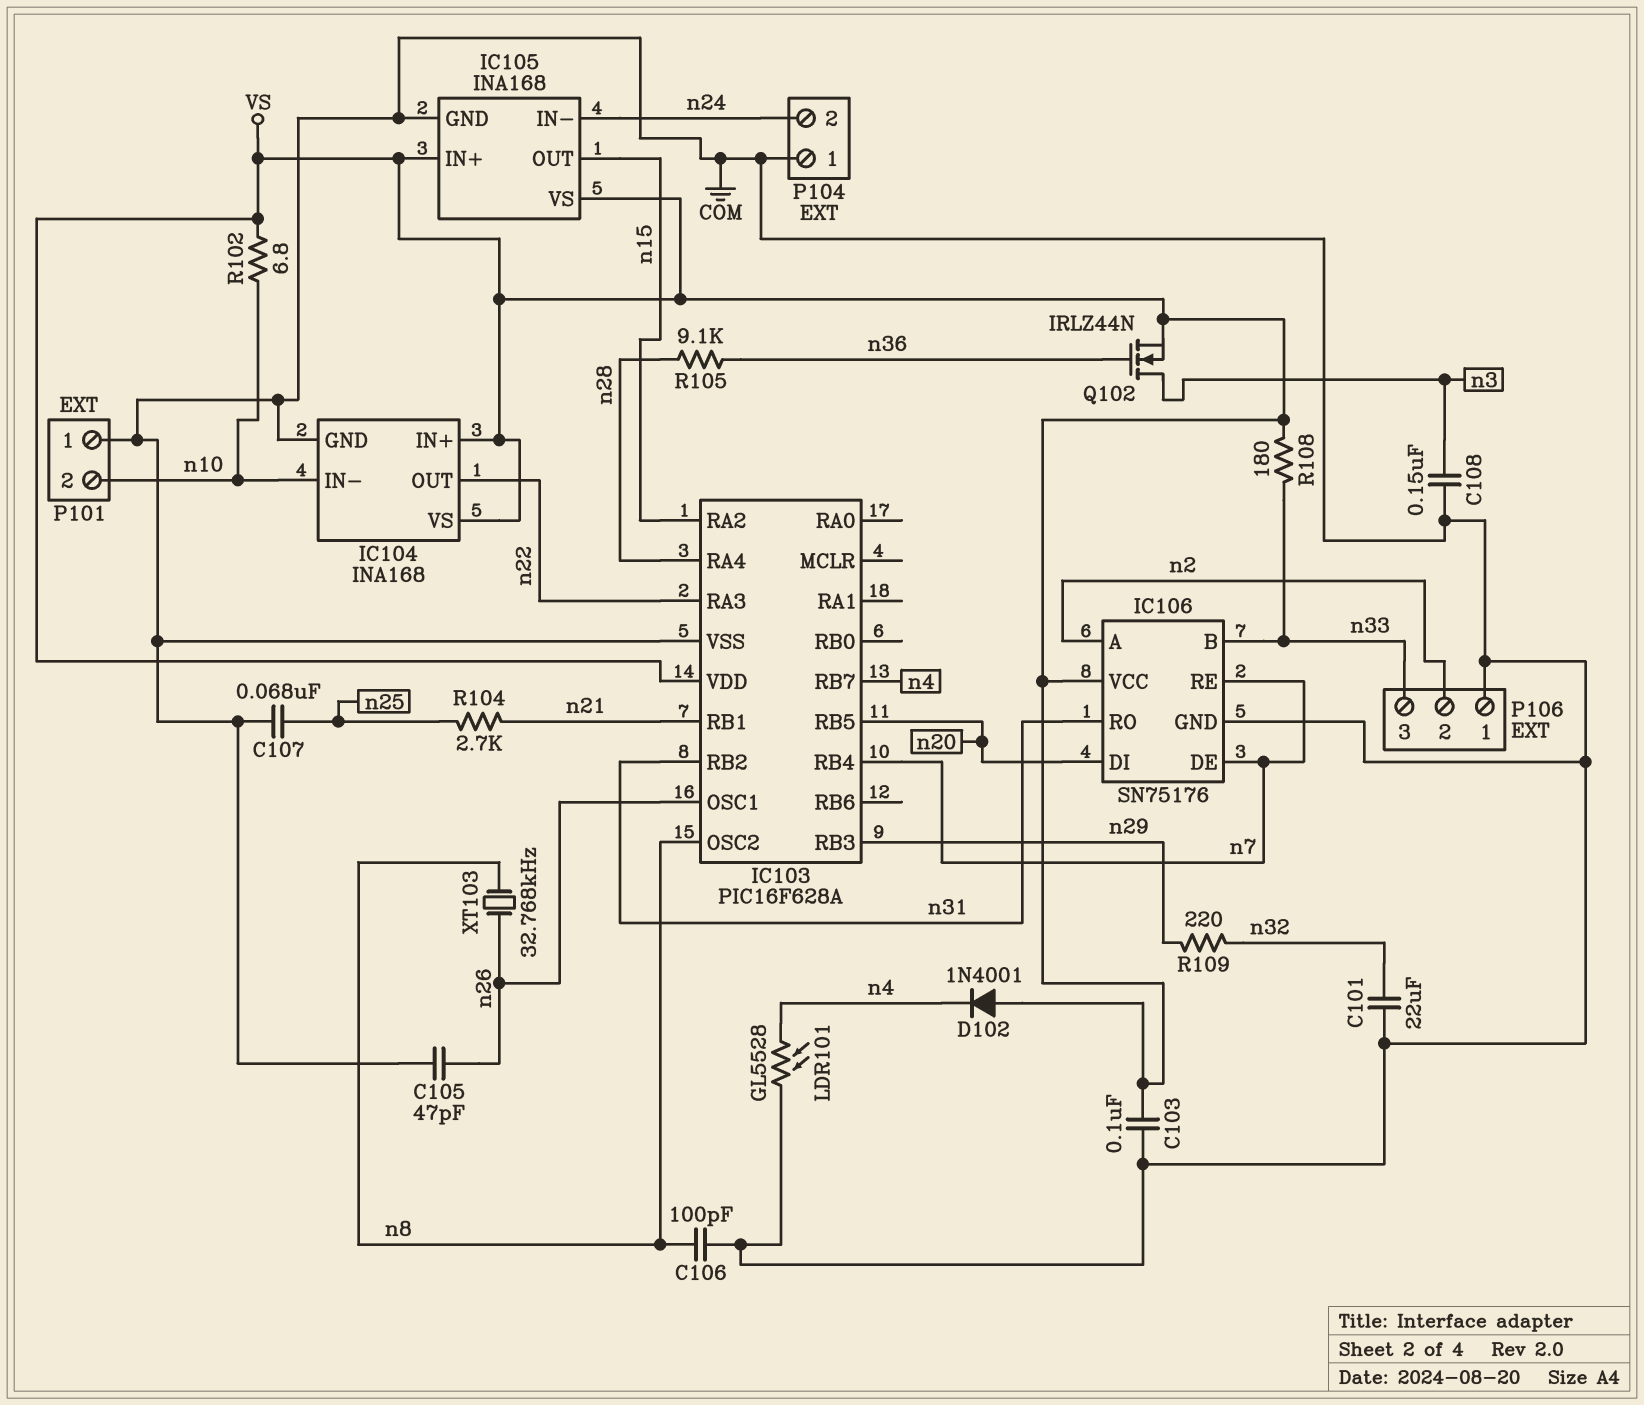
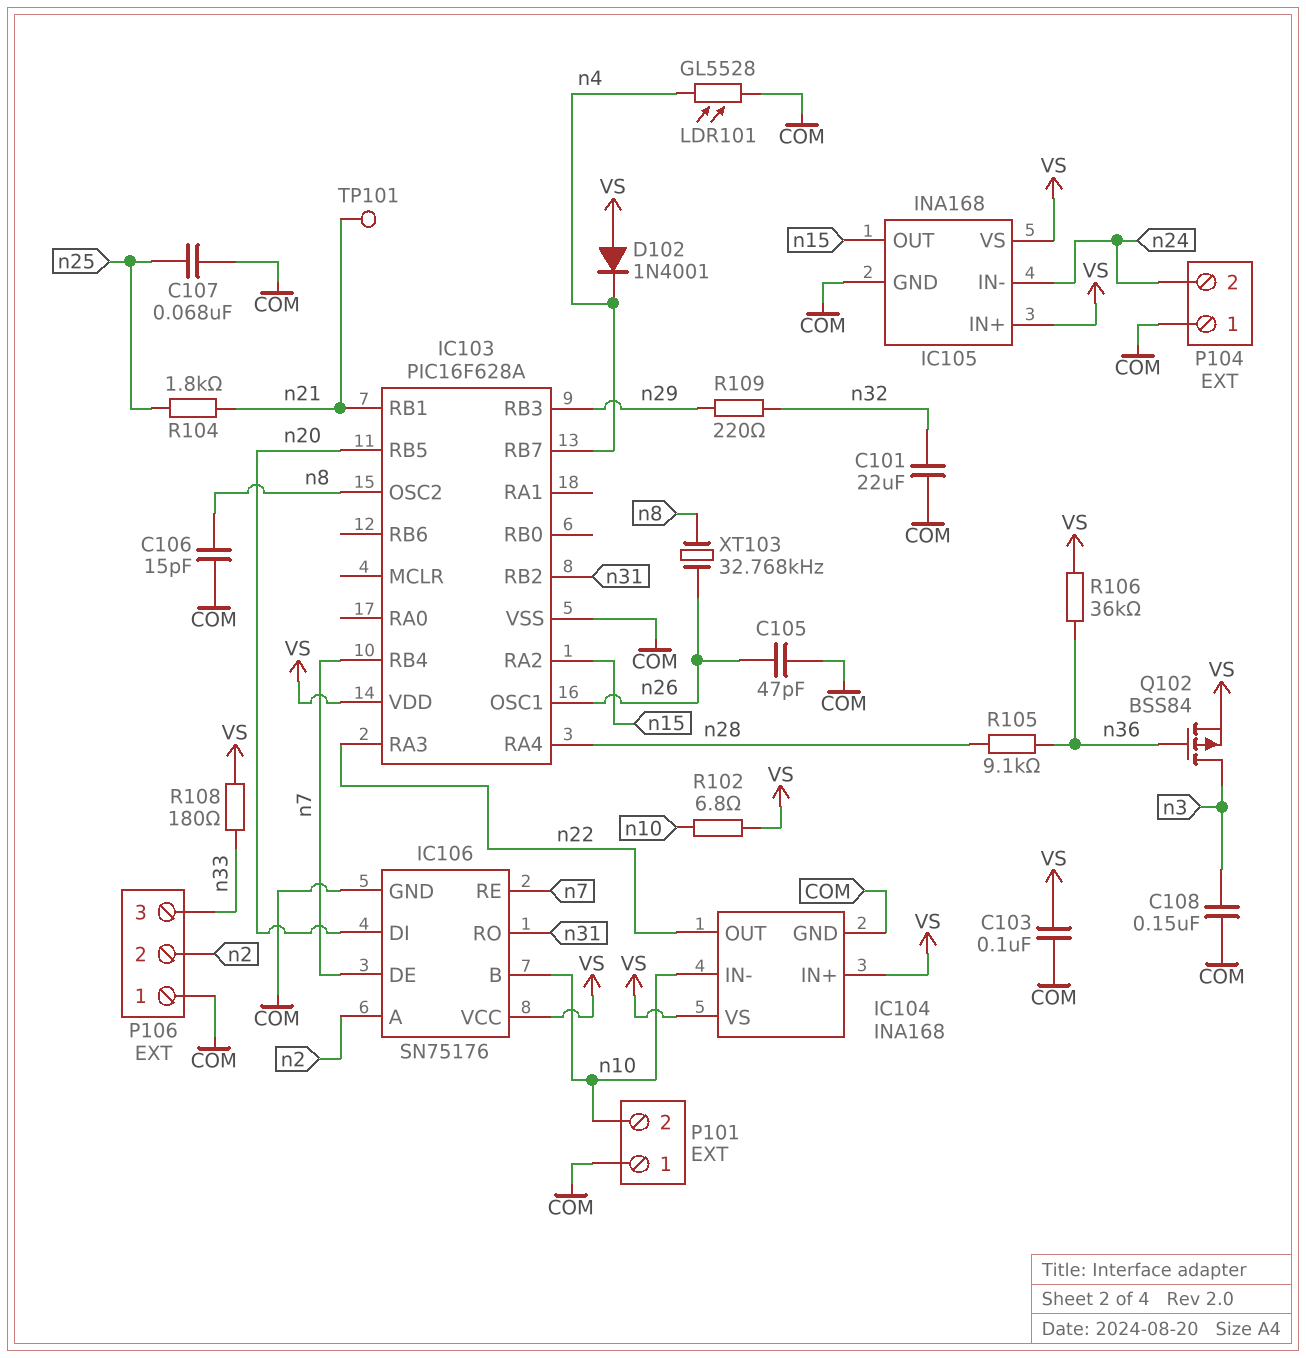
C106: 100pF (COM, n8) -> 15pF (COM, n8)
IC106 pin B: n33 -> n10
Q102: NMOS IRLZ44N (G n36, D n3, S VS) -> PMOS BSS84 (G n36, D n3, S VS)
R104: 2.7k (n21, n25) -> 1.8k (n21, n25)
R106: none -> 36k (VS, n36)
TP101: none -> test point (n21)

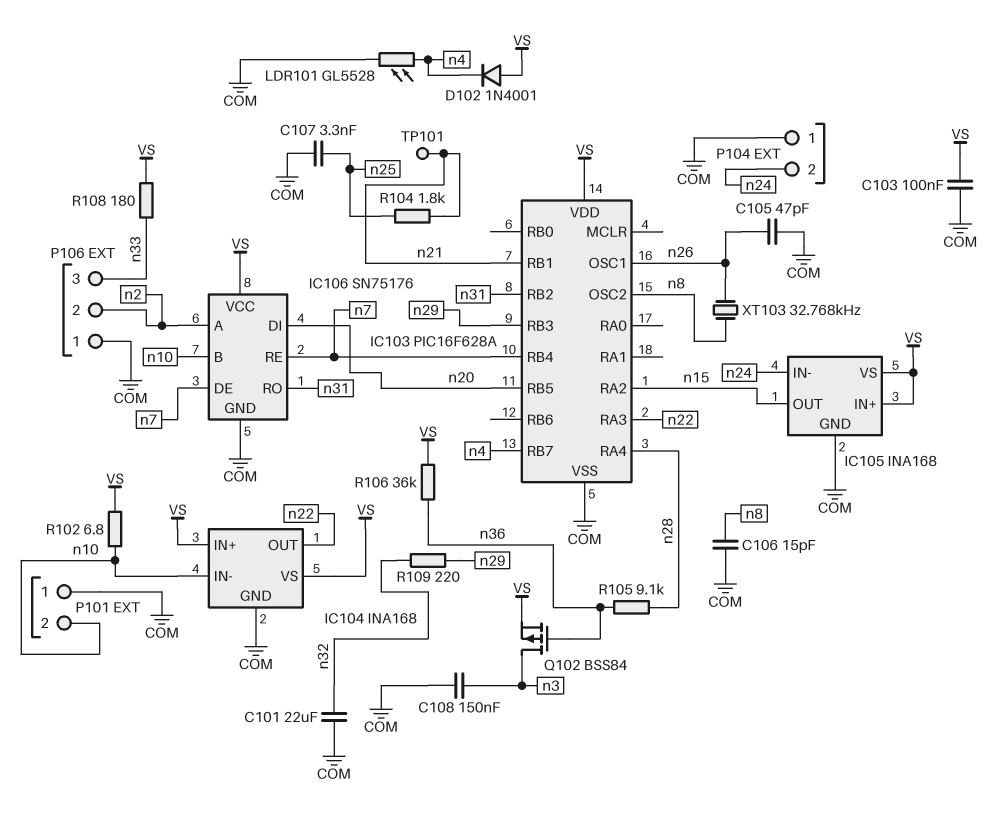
C107: 68nF (COM, n25) -> 3.3nF (COM, n25)

